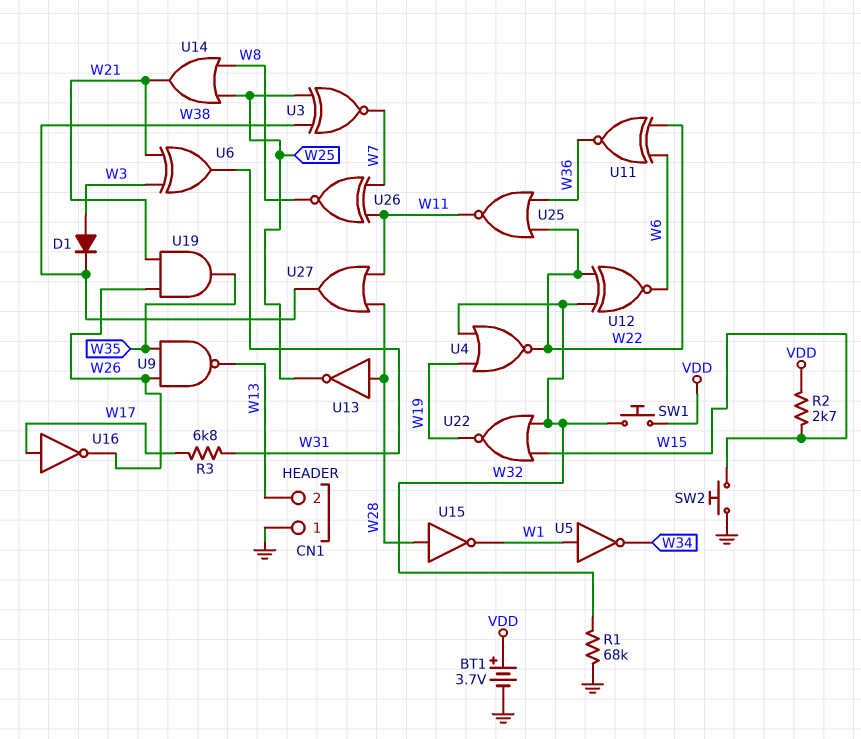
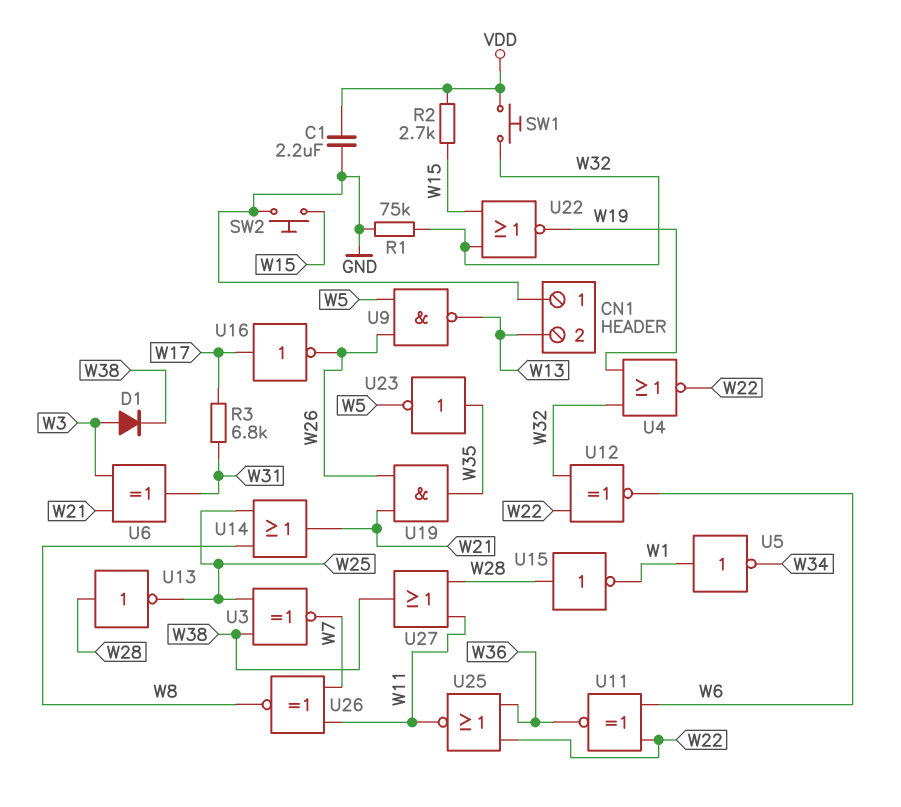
BT1: 3.7V (plus VDD, minus GND) -> none
C1: none -> 2.2uF (GND, VDD)
R1: 68k (GND, W32) -> 75k (GND, W32)
U9: NAND (in W26, in W35, out W13) -> NAND (in W5, in W26, out W13)
U23: none -> NOT (in W35, out W5)

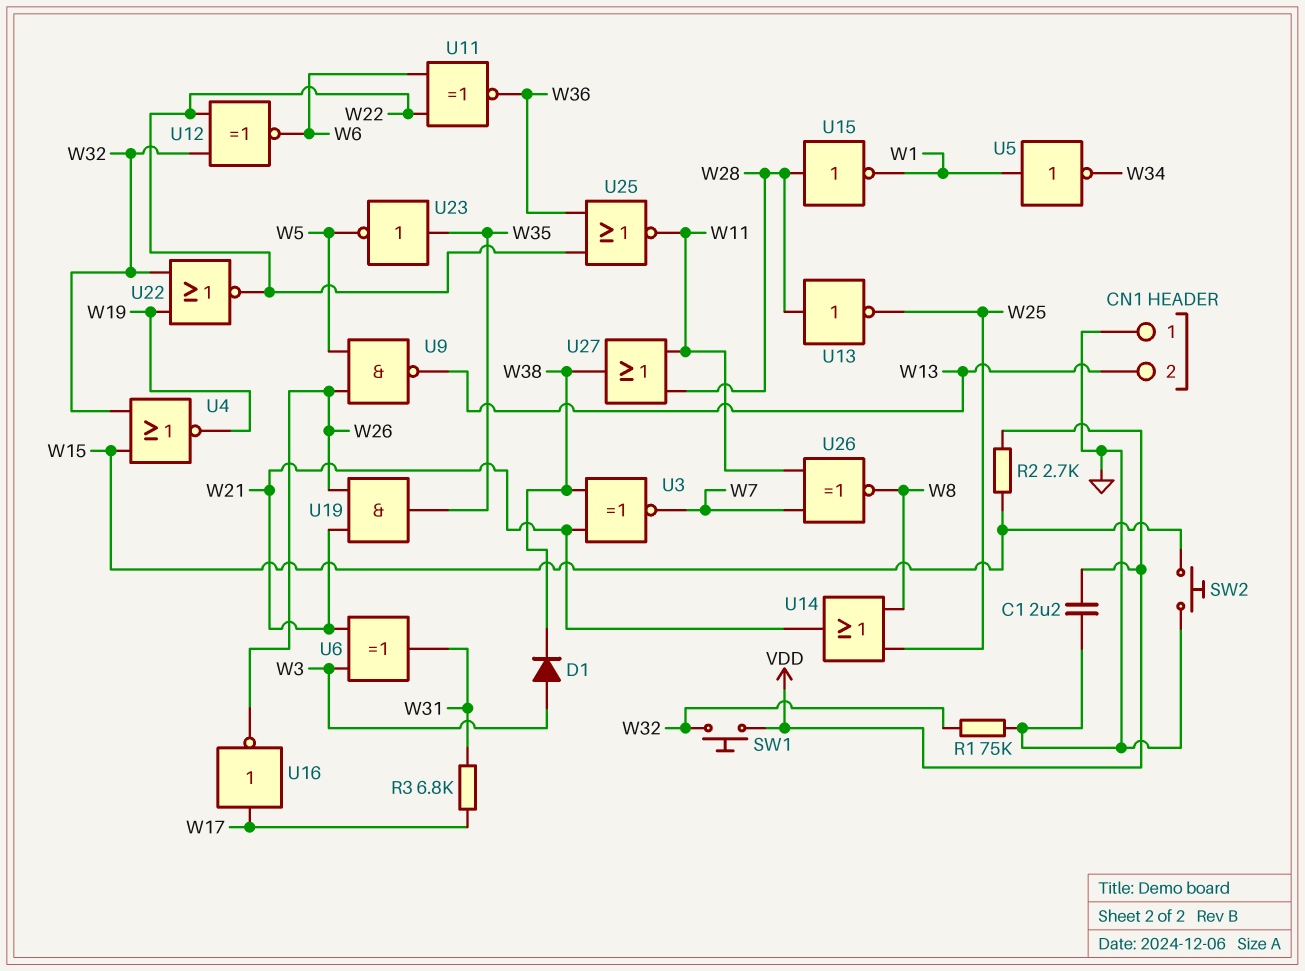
U3: XNOR (in W25, in W38, out W7) -> XNOR (in W21, in W38, out W7)
U4: NOR (in W19, in W32, out W22) -> NOR (in W15, in W32, out W19)
U22: NOR (in W15, in W32, out W19) -> NOR (in W19, in W32, out W22)

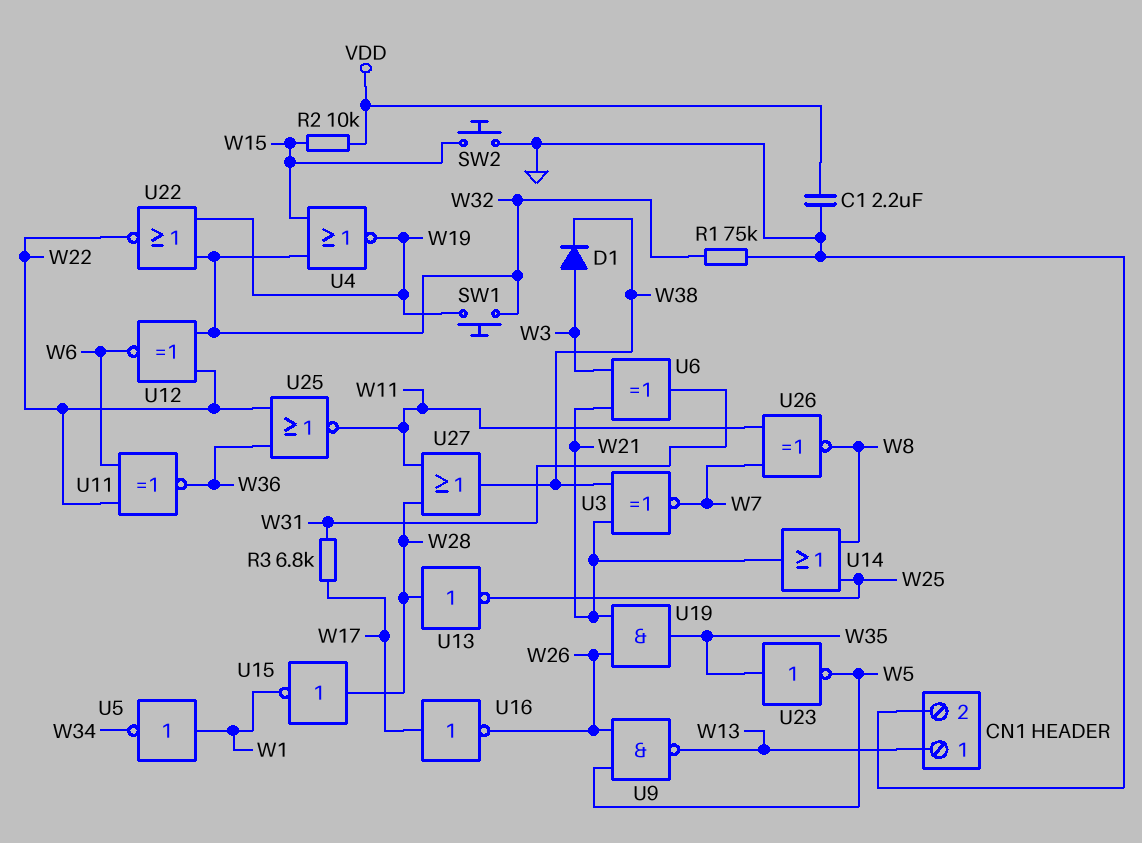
CN1 pin 1: GND -> W13
CN1 pin 2: W13 -> GND
R2: 2.7k (VDD, W15) -> 10k (VDD, W15)
SW1: button (VDD, W32) -> button (W19, W32)

